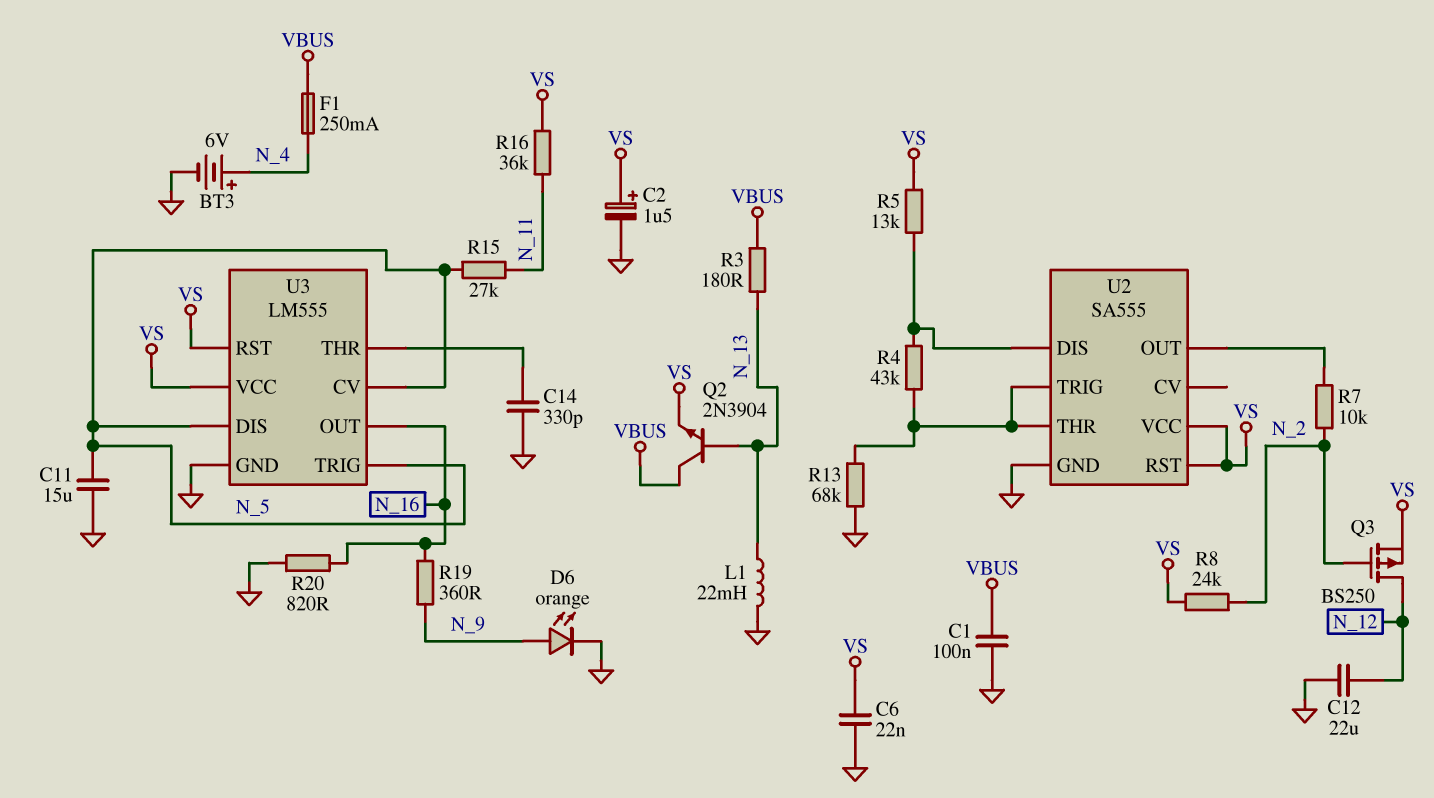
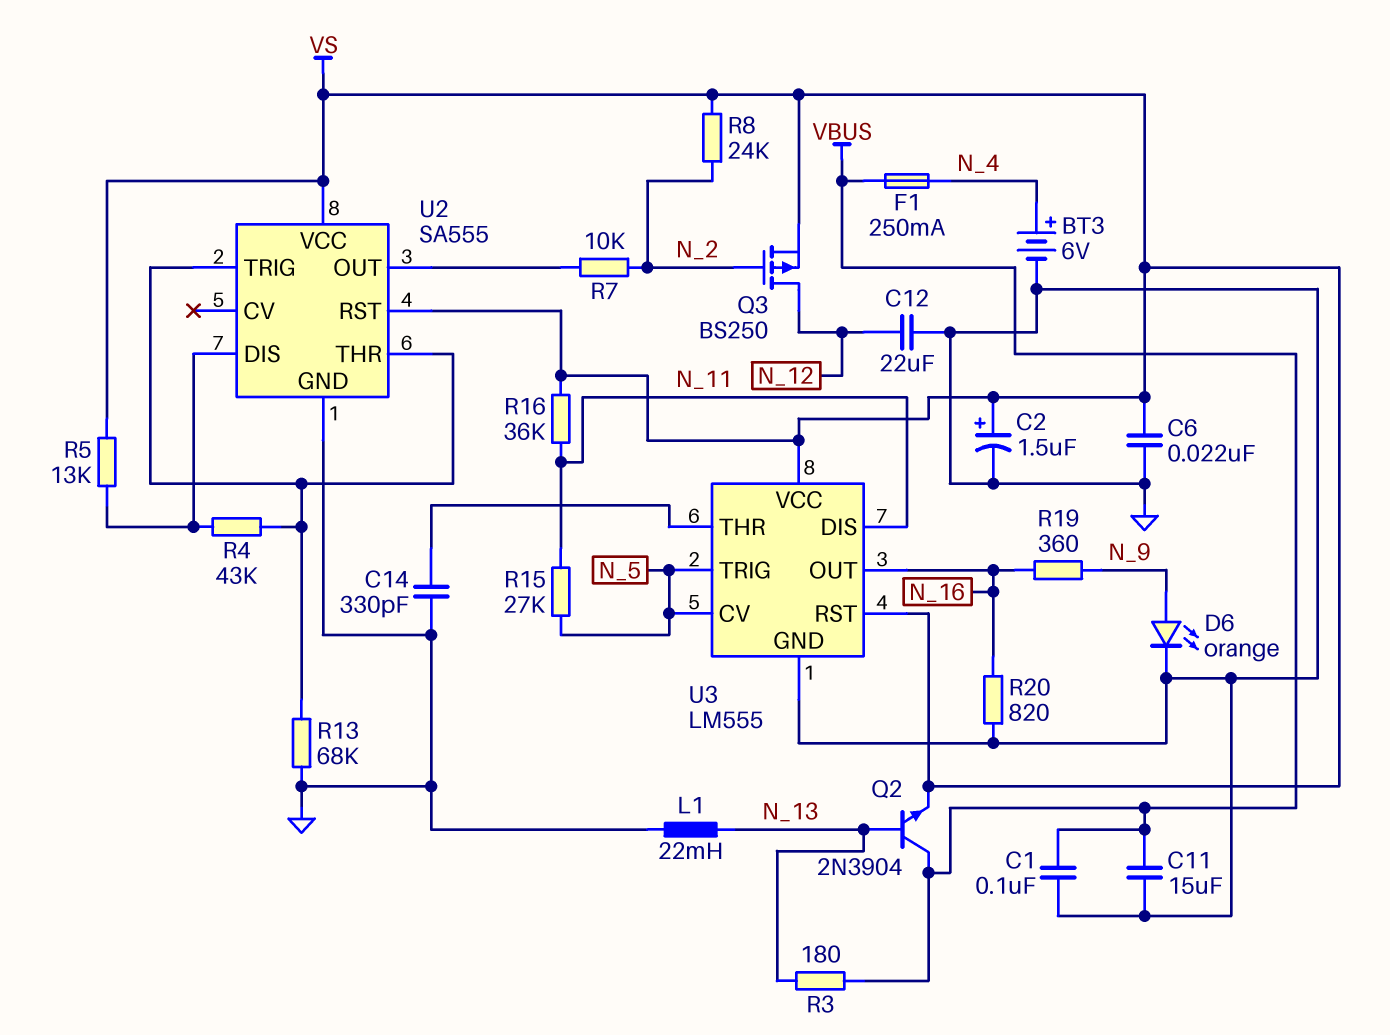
C11: 15uF (GND, N_5) -> 15uF (GND, VBUS)
U3 pin DIS: N_5 -> N_11

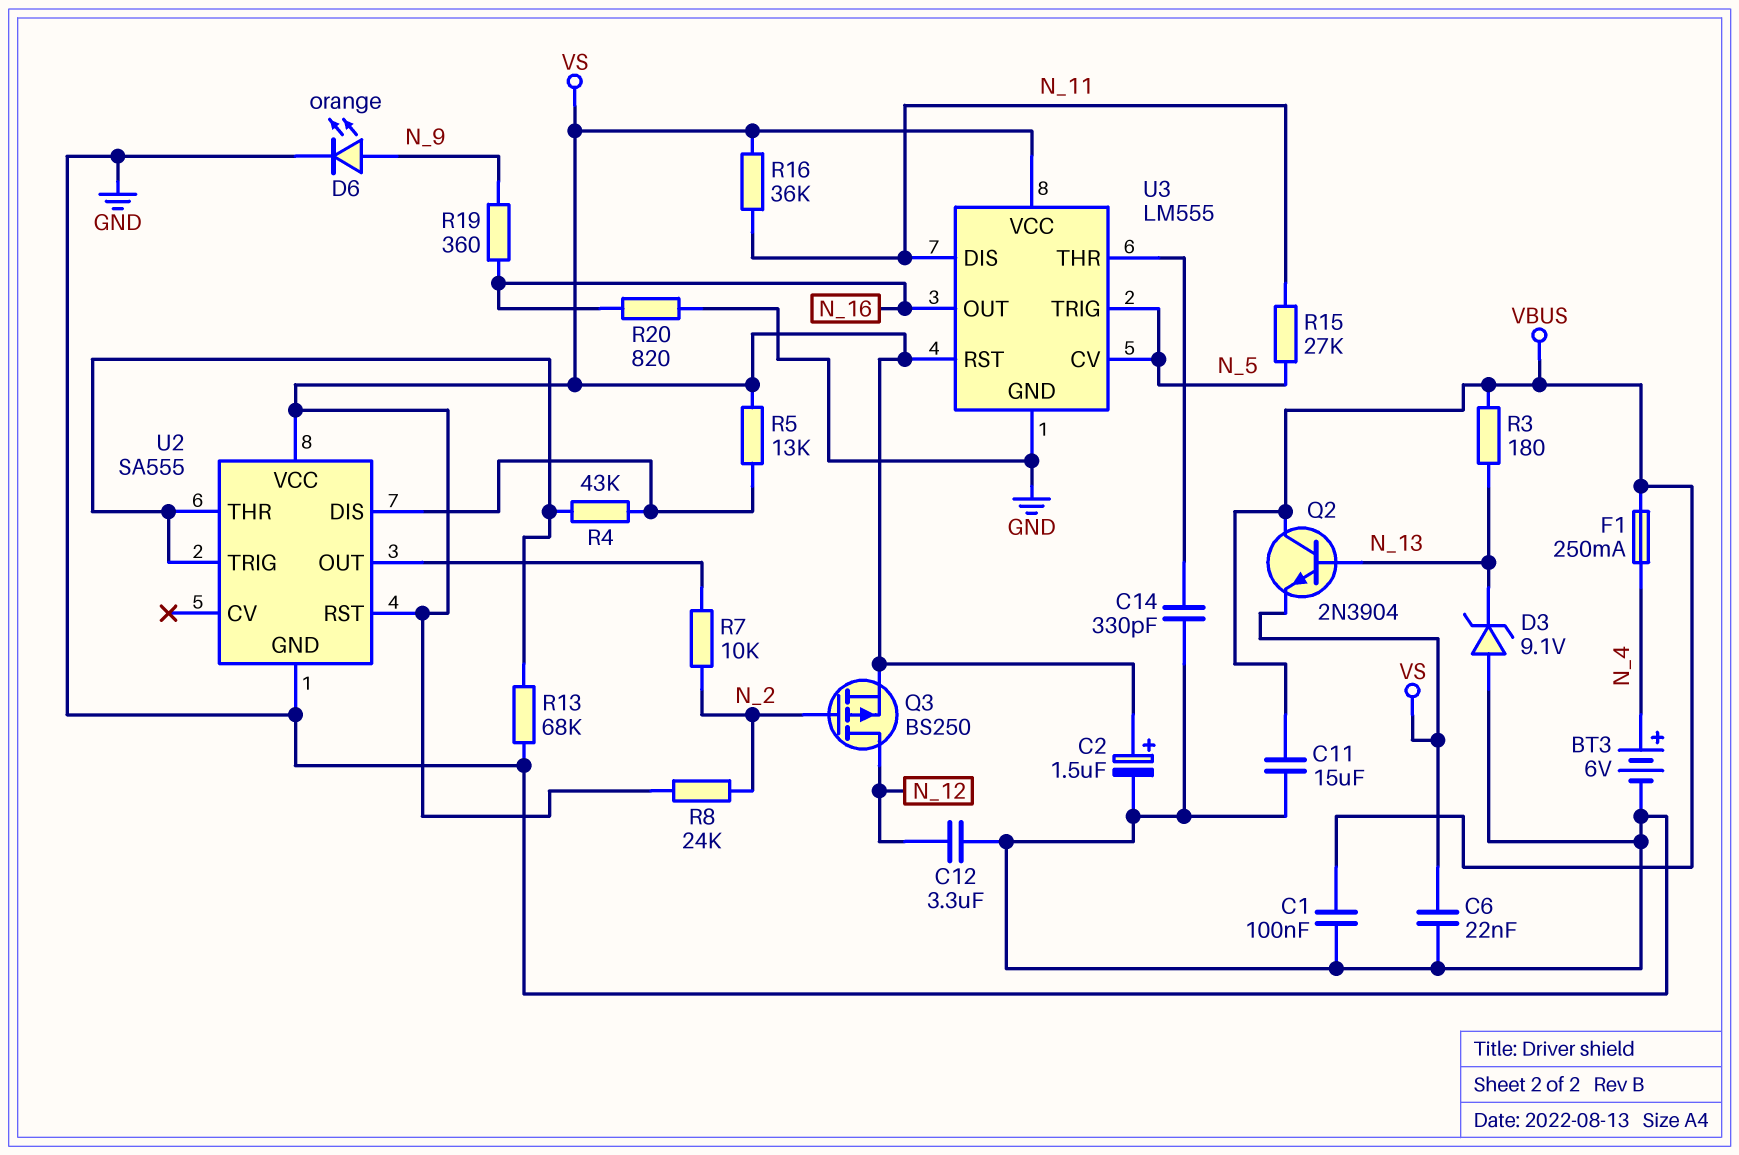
C12: 22uF (GND, N_12) -> 3.3uF (GND, N_12)
D3: none -> zener 9.1V (A GND, K N_13)
L1: 22mH (GND, N_13) -> none

